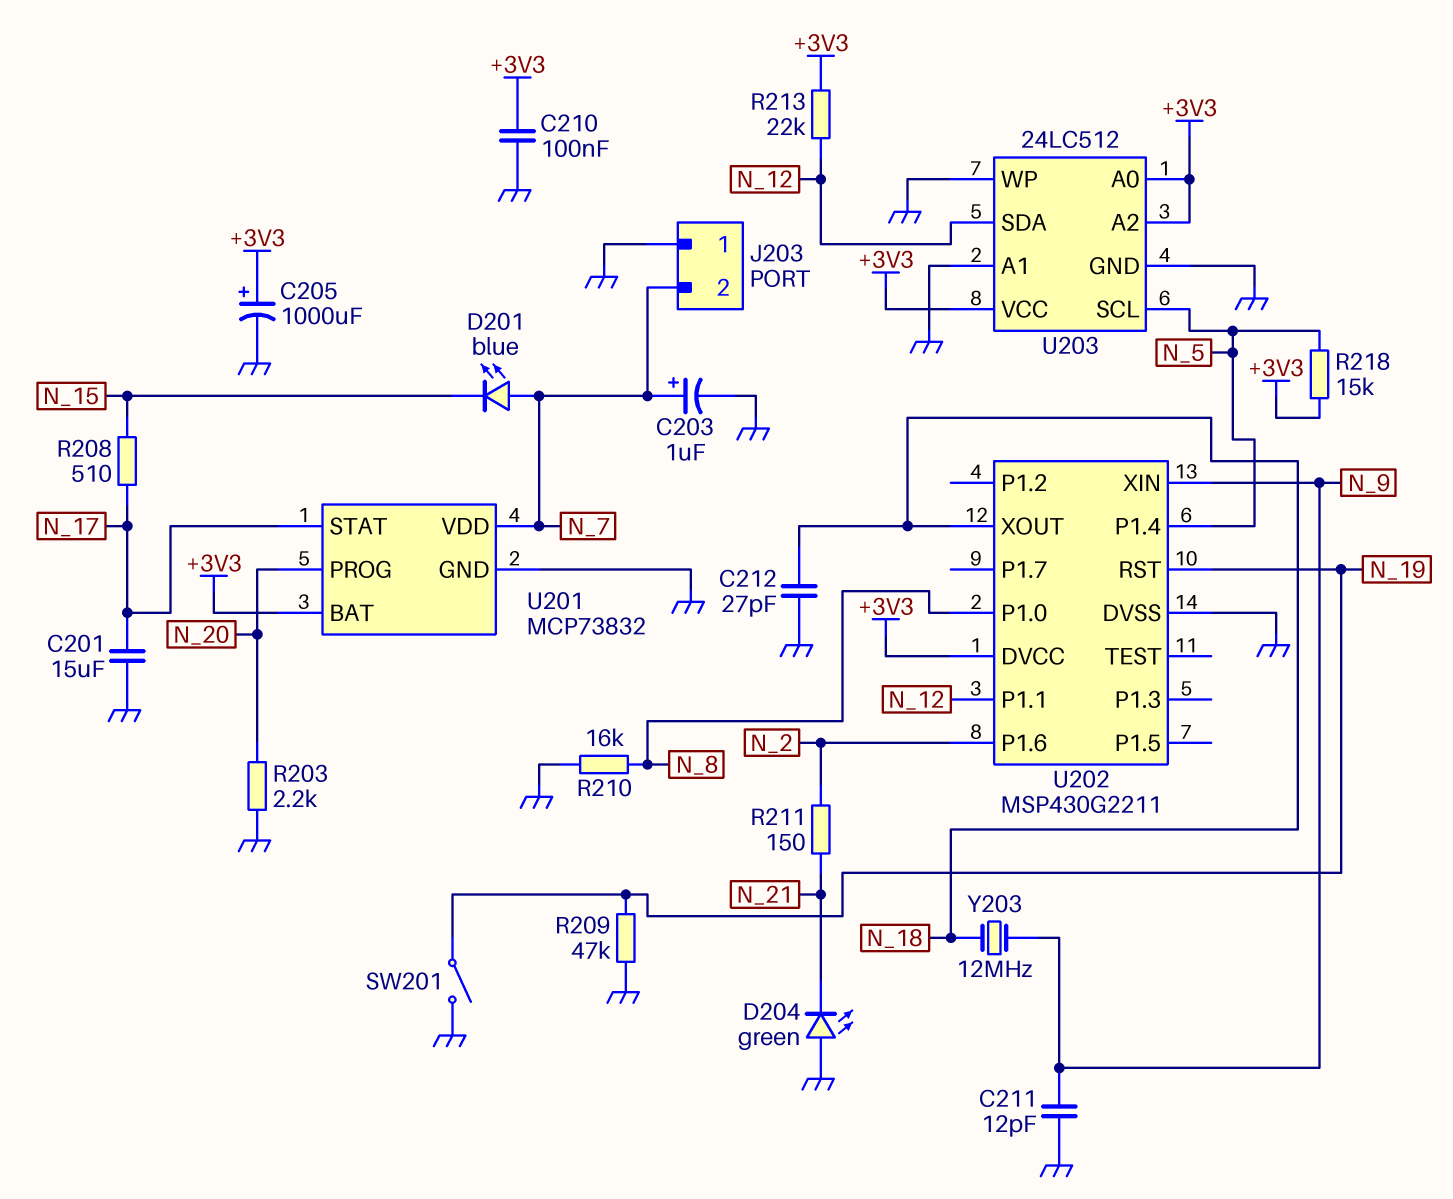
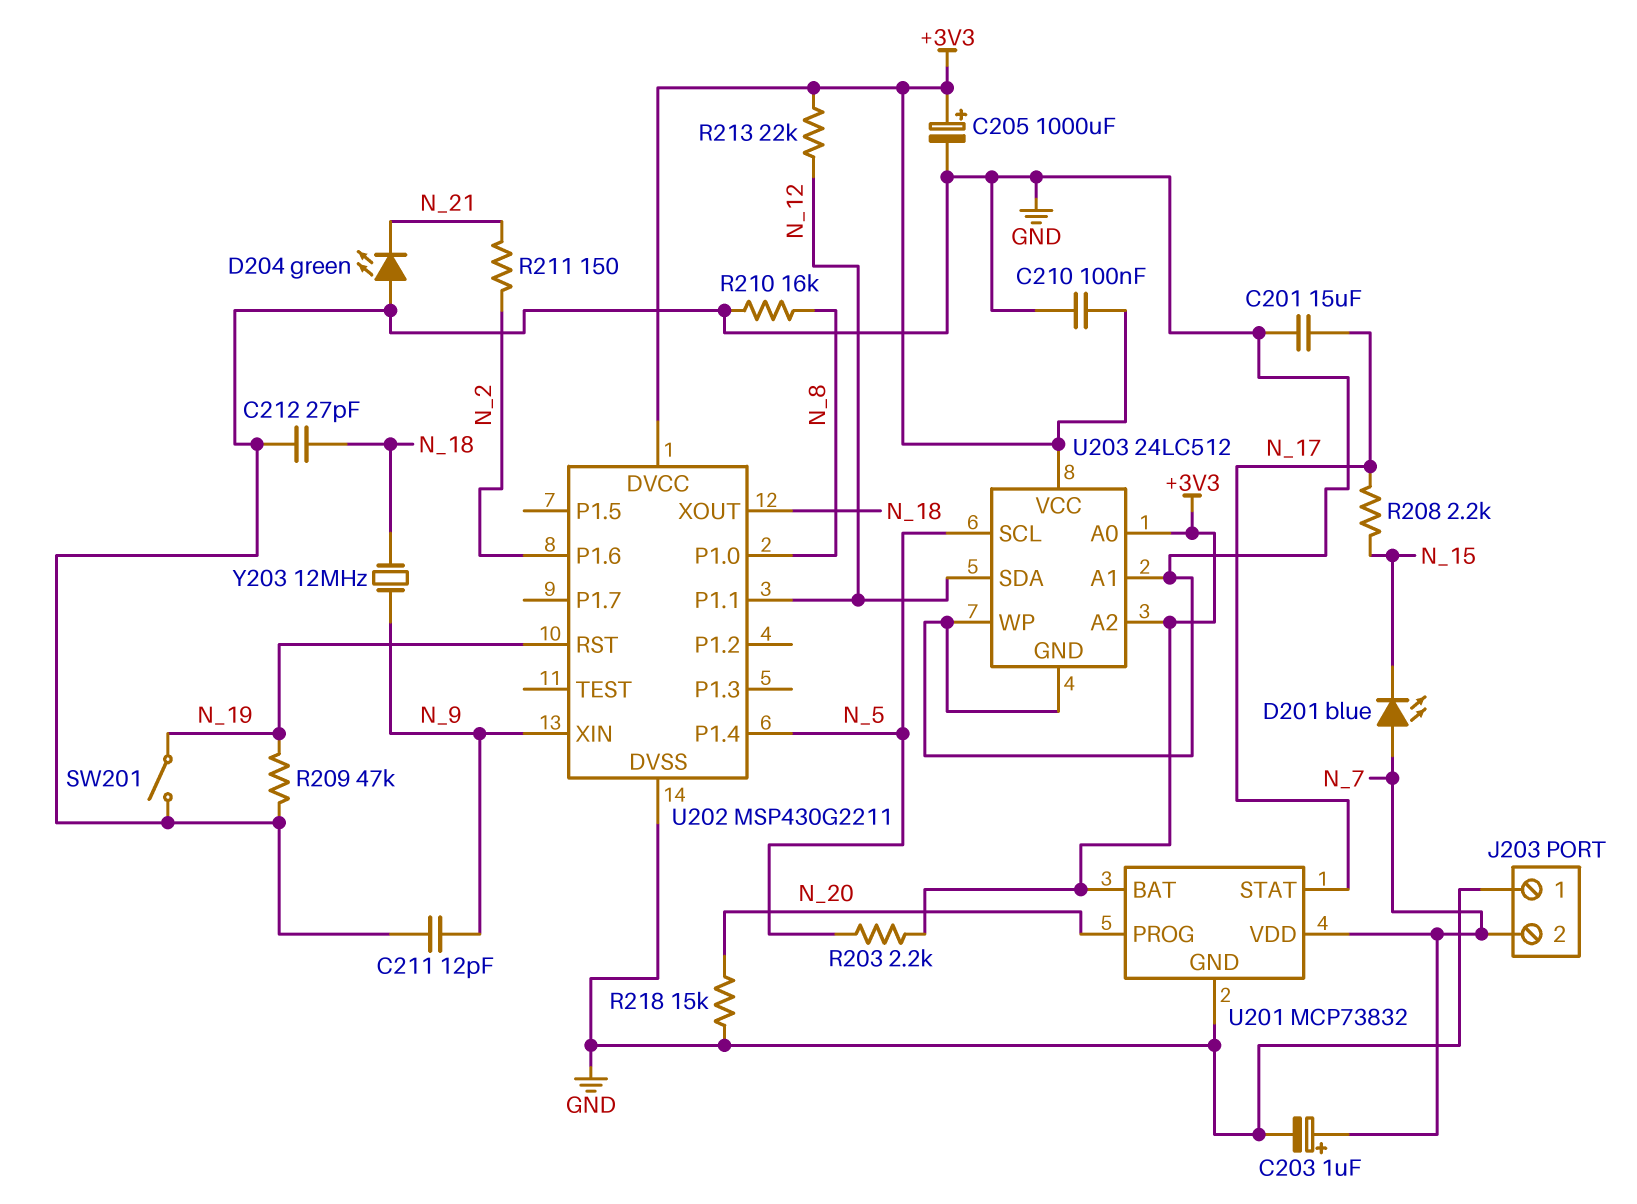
R203: 2.2k (GND, N_20) -> 2.2k (+3V3, N_5)
R208: 510 (N_15, N_17) -> 2.2k (N_15, N_17)
R218: 15k (+3V3, N_5) -> 15k (GND, N_20)

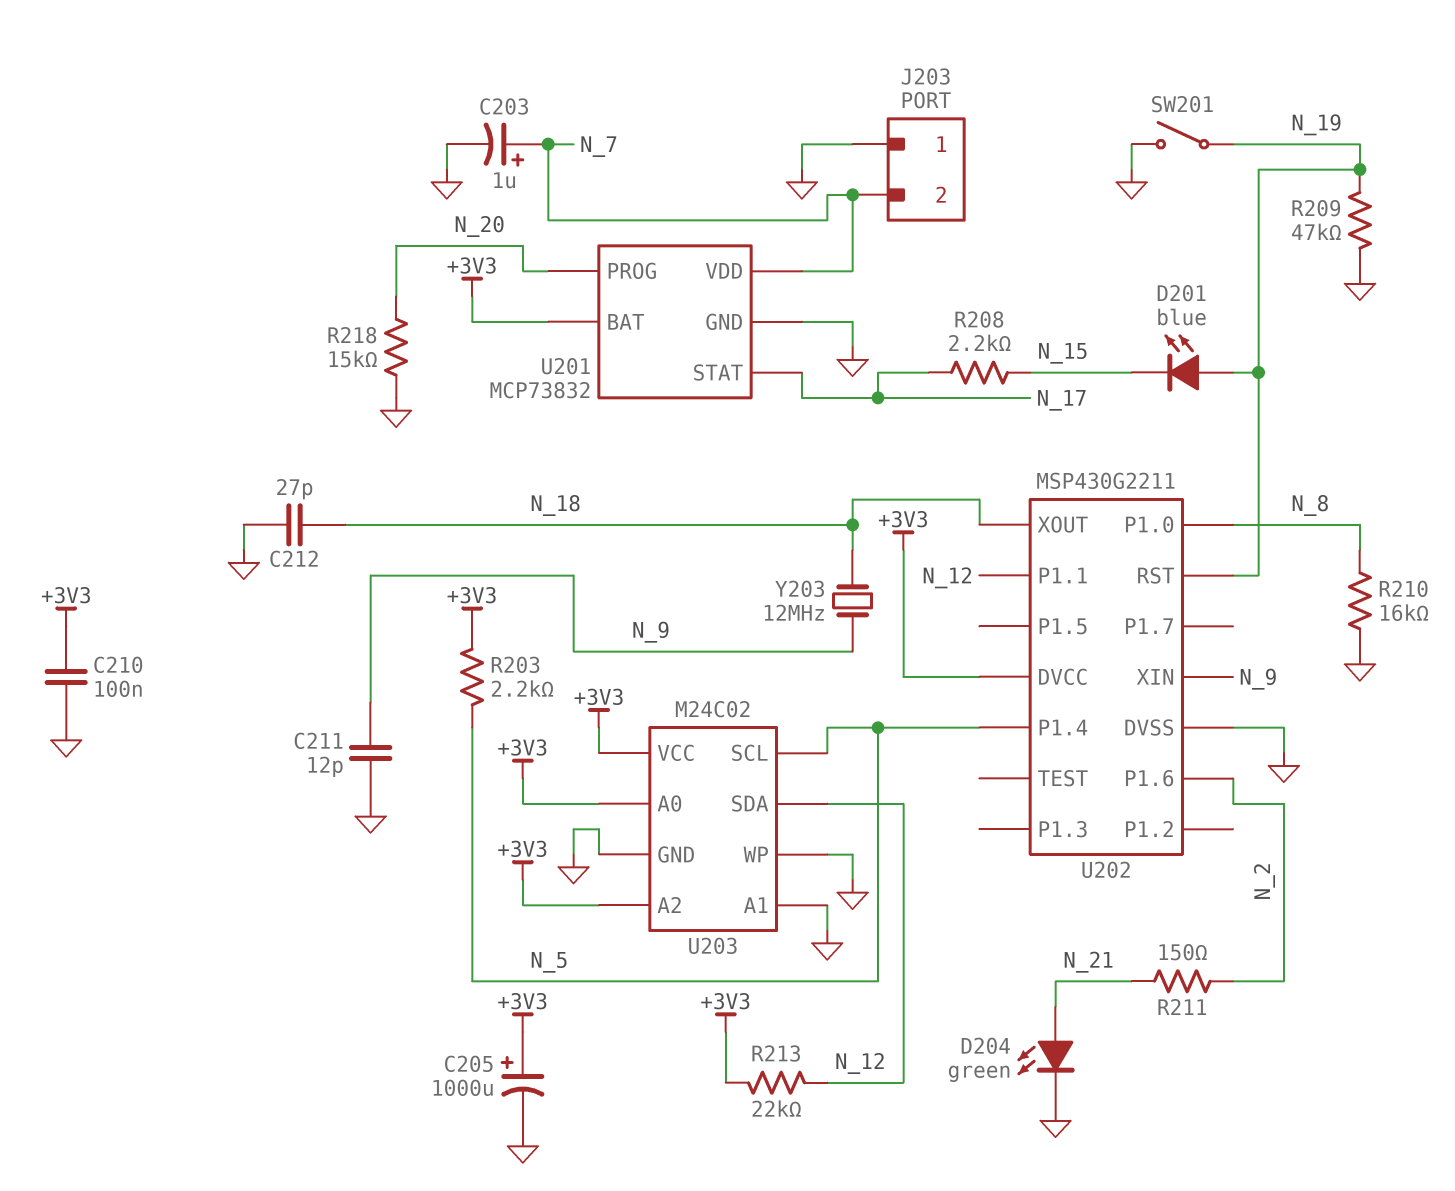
C201: 15uF (GND, N_17) -> none
D201: LED blue (A N_7, K N_15) -> LED blue (A N_19, K N_15)
D204: LED green (A GND, K N_21) -> LED green (A N_21, K GND)
U203: 24LC512 -> M24C02

